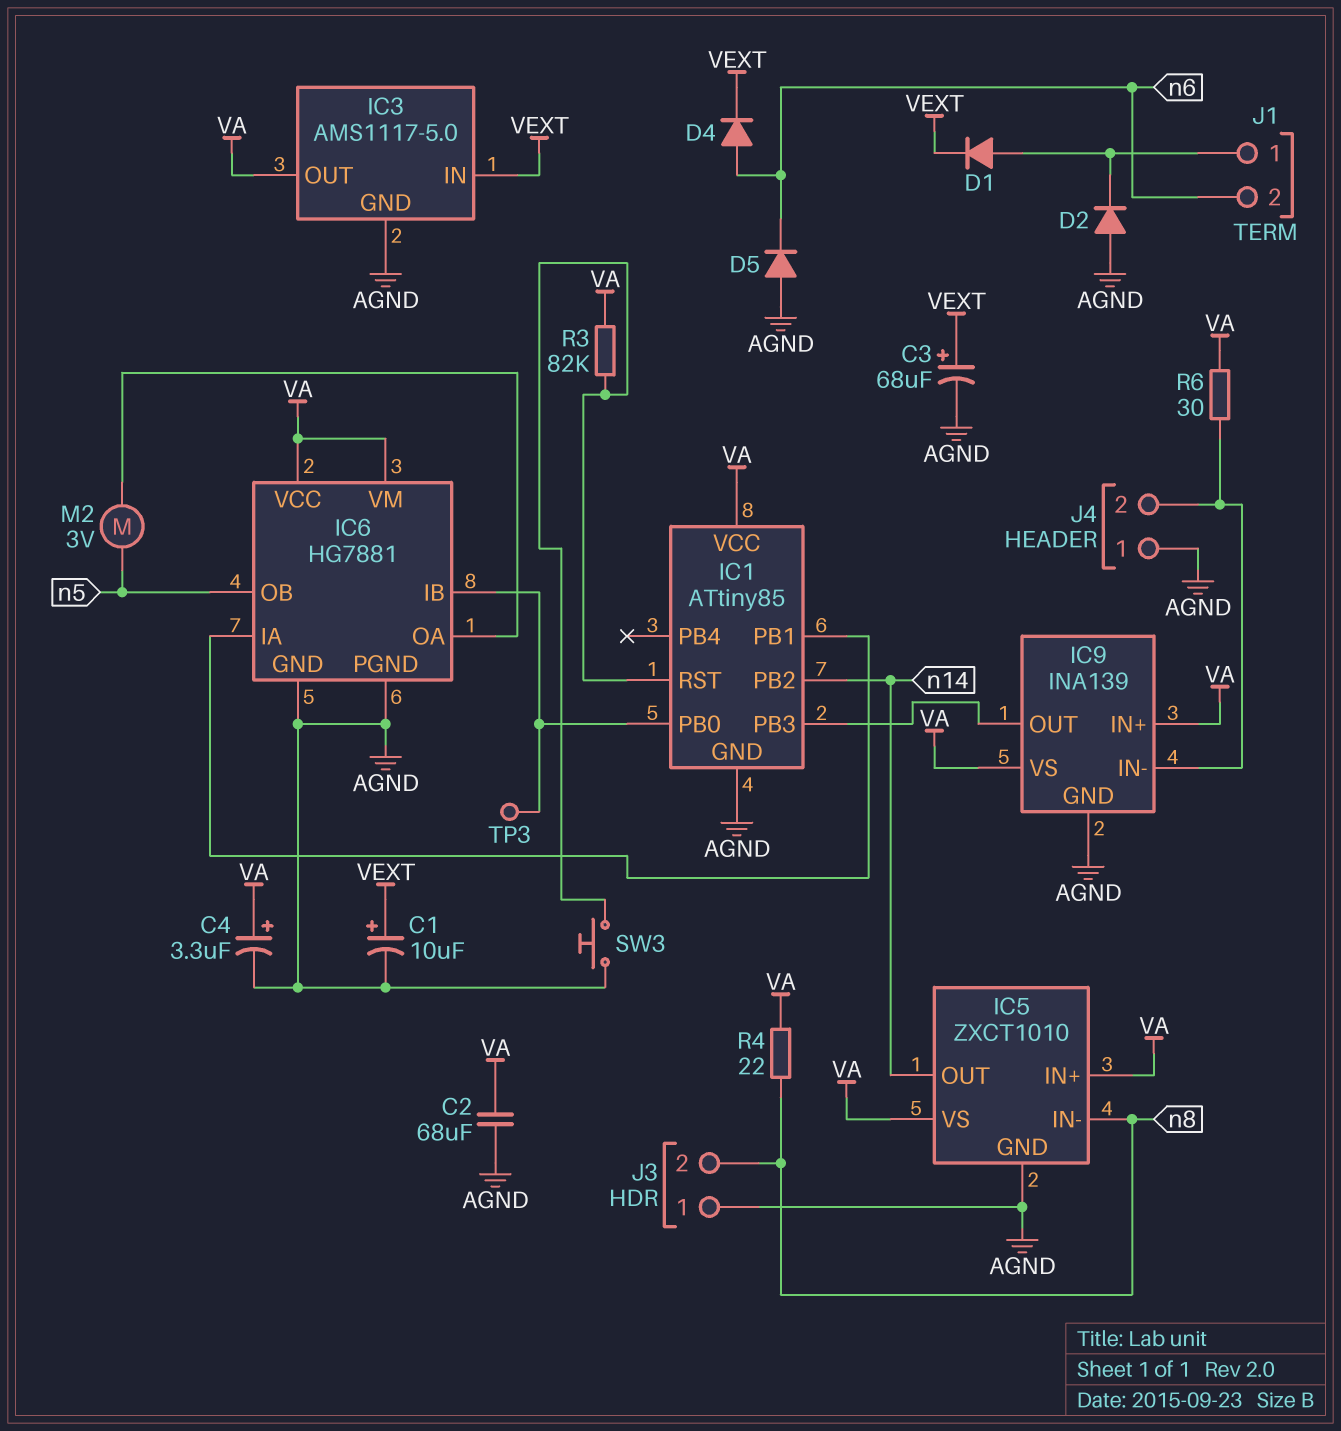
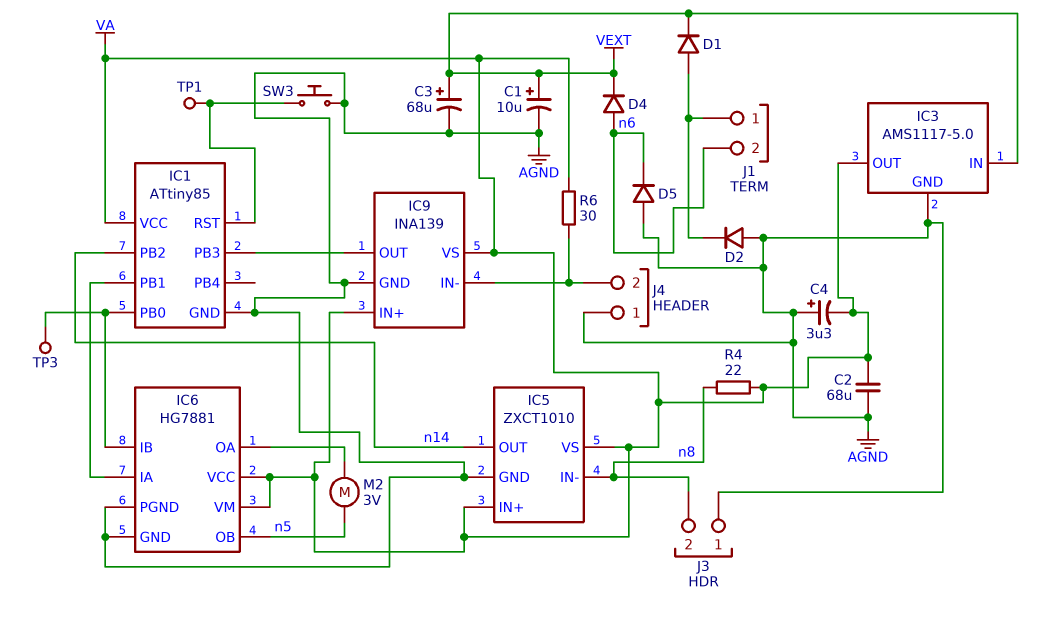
C4: 3.3uF (plus VA, minus AGND) -> 3.3uF (plus AGND, minus VA)
R3: 82k (IC1/RST, VA) -> none
TP1: none -> test point (IC1/RST)

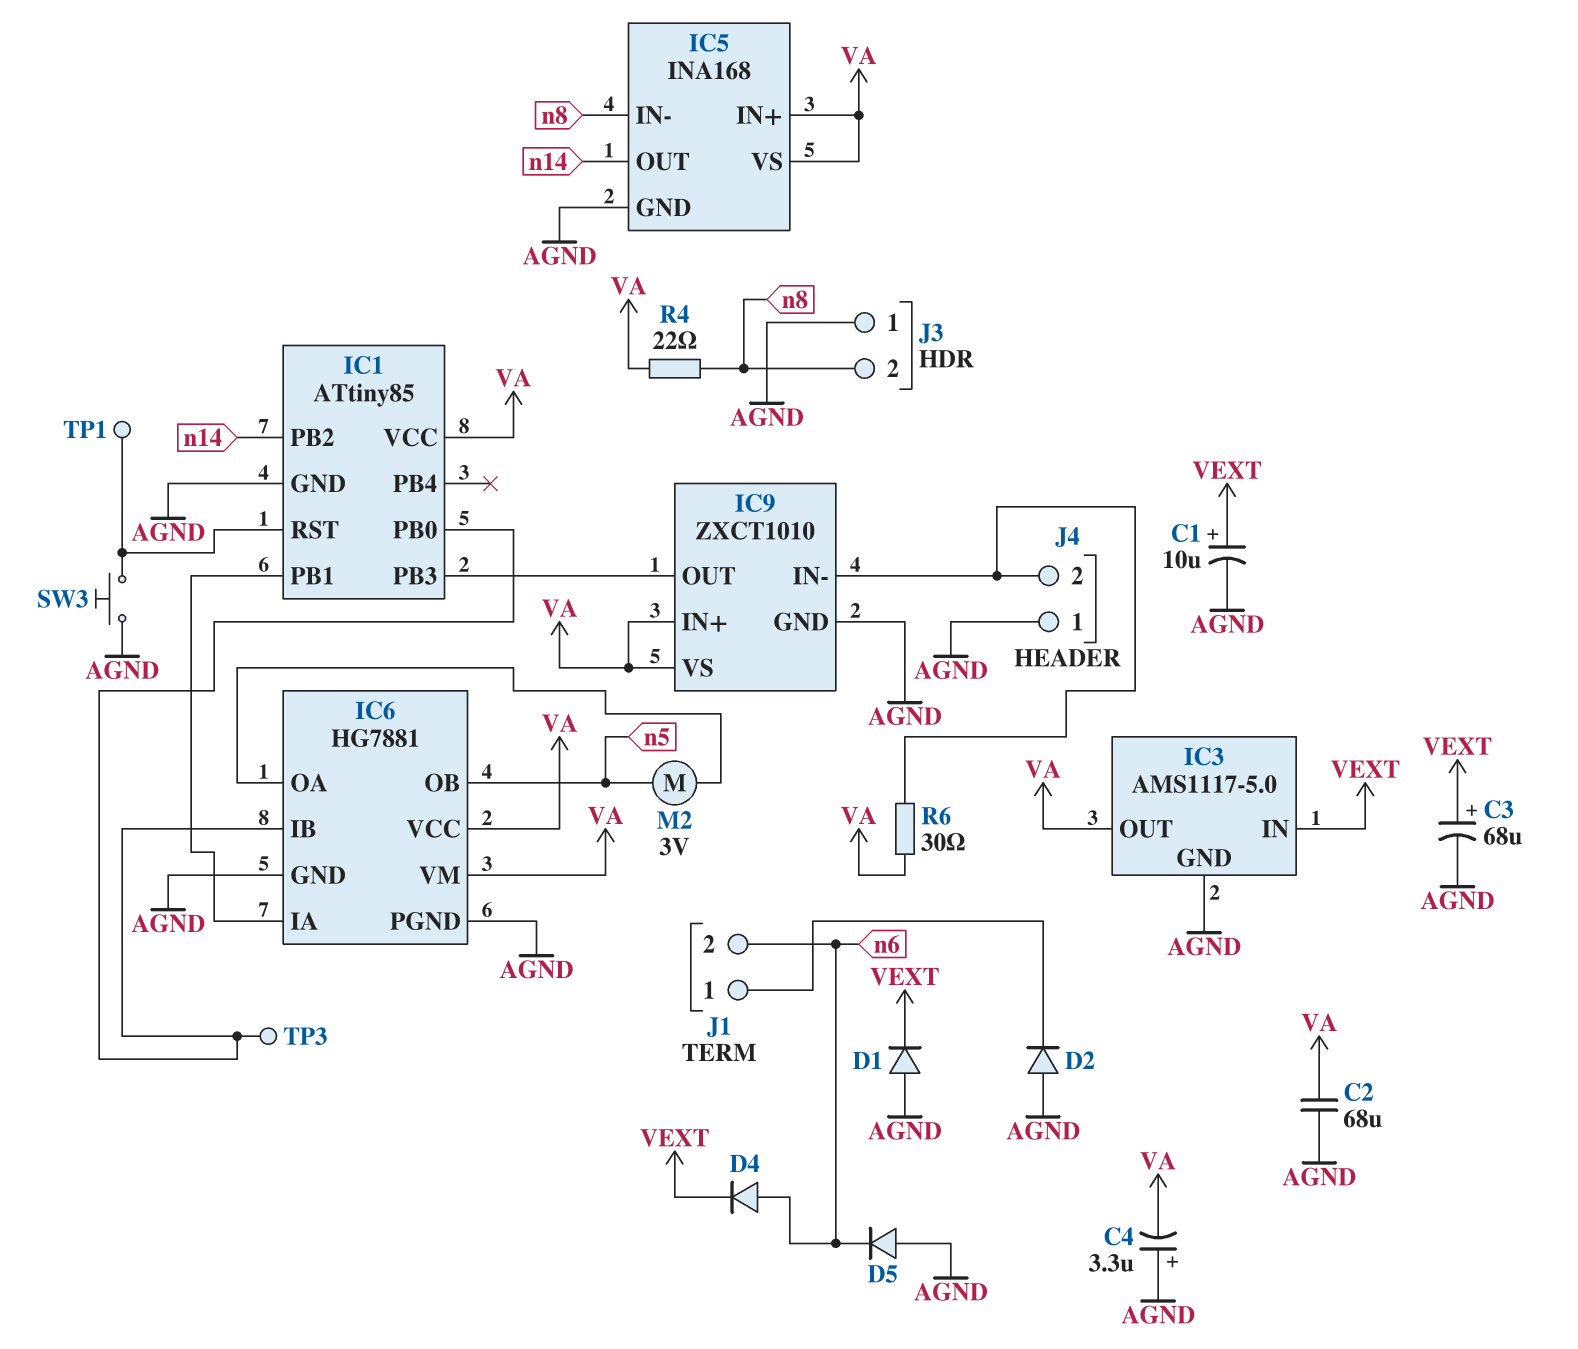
D1: diode (A J1/1, K VEXT) -> diode (A AGND, K VEXT)
IC5: ZXCT1010 -> INA168
IC9: INA139 -> ZXCT1010

